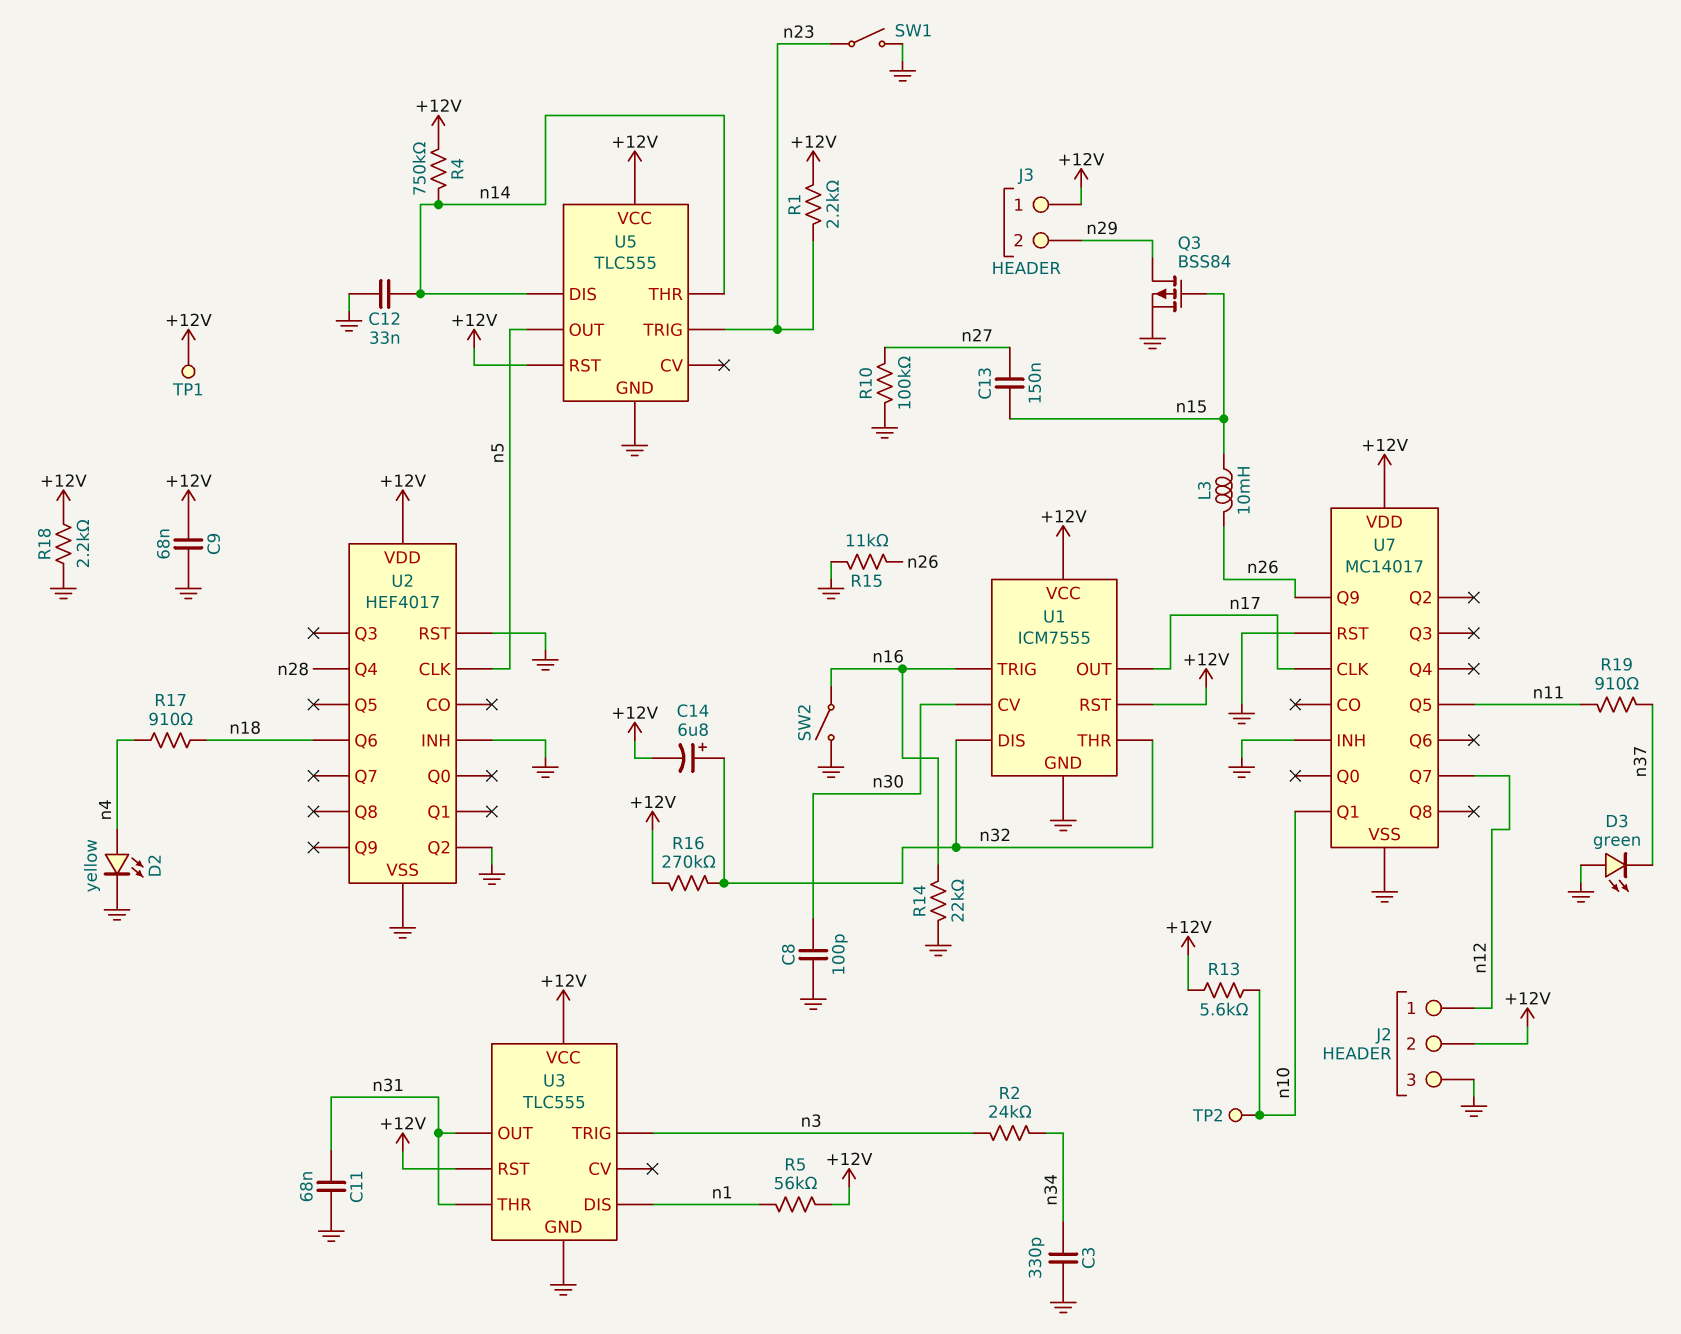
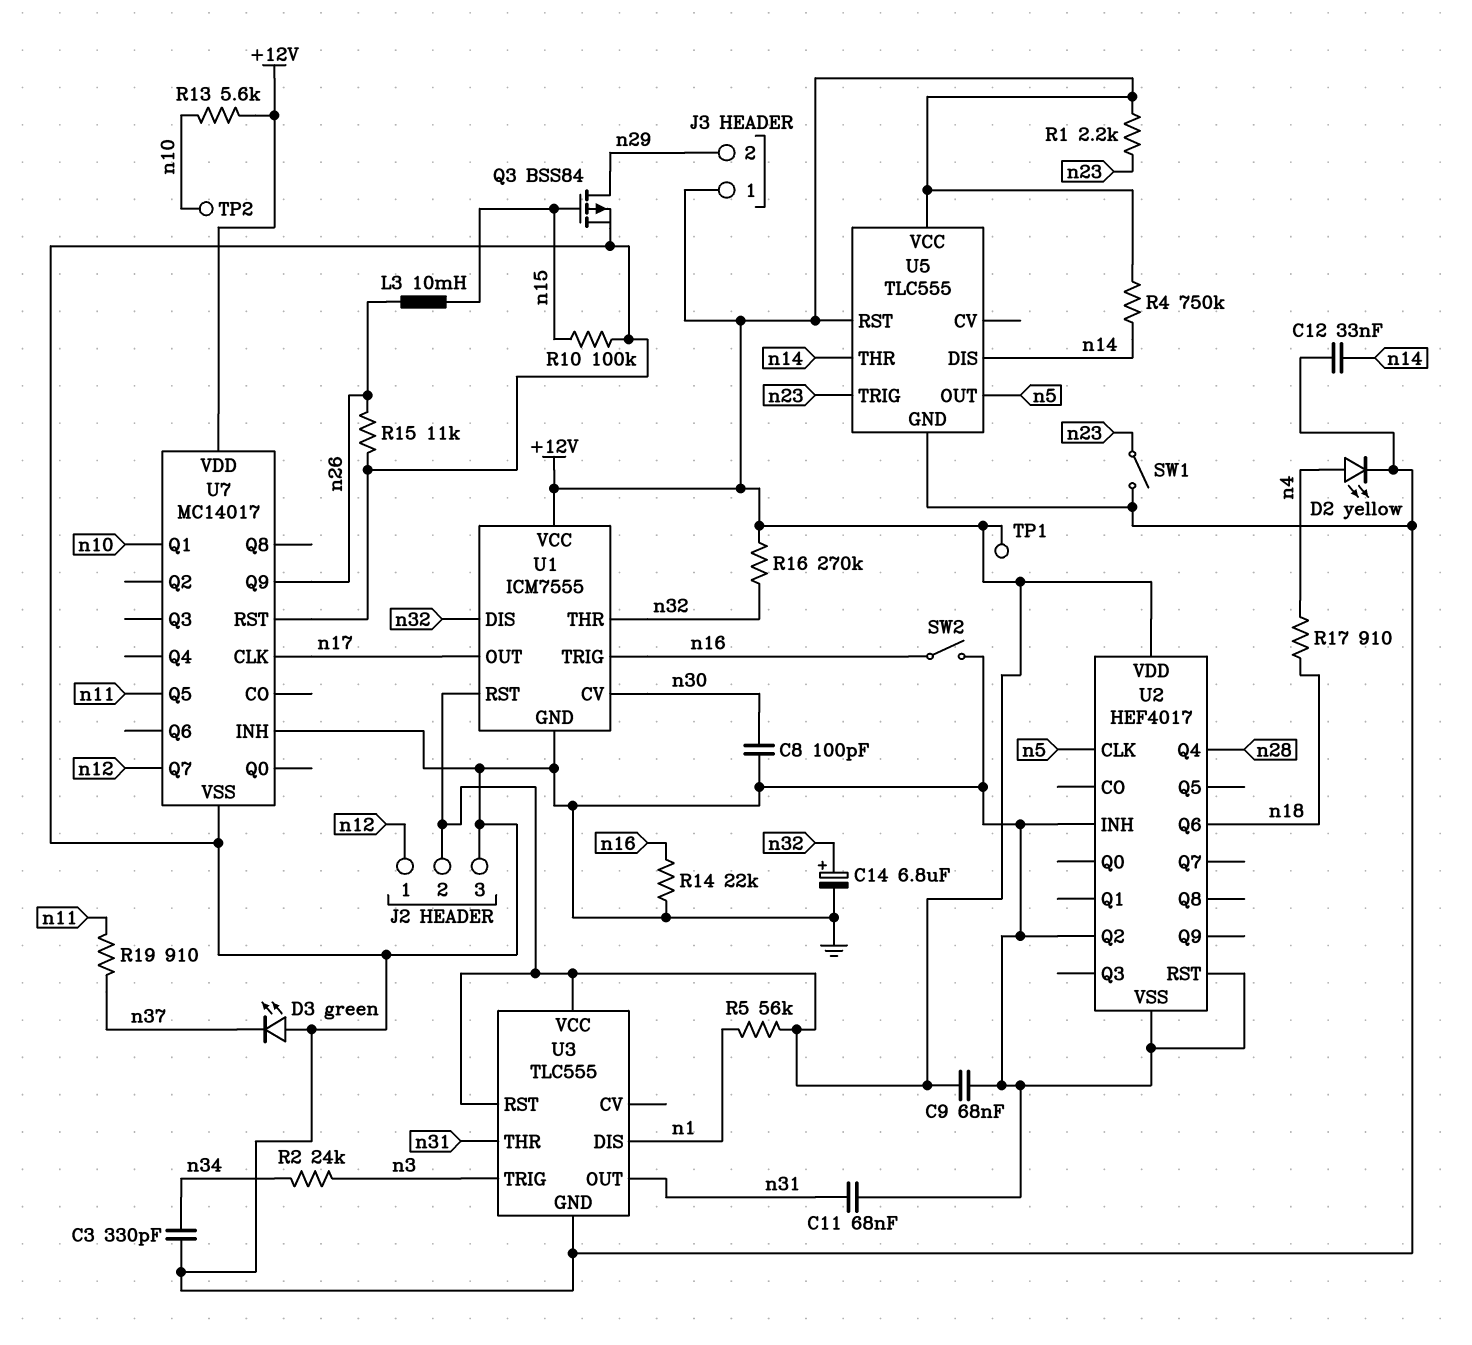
C13: 150nF (n15, n27) -> none
C14: 6.8uF (plus n32, minus +12V) -> 6.8uF (plus n32, minus GND)
R10: 100k (GND, n27) -> 100k (GND, n15)
R18: 2.2k (+12V, GND) -> none

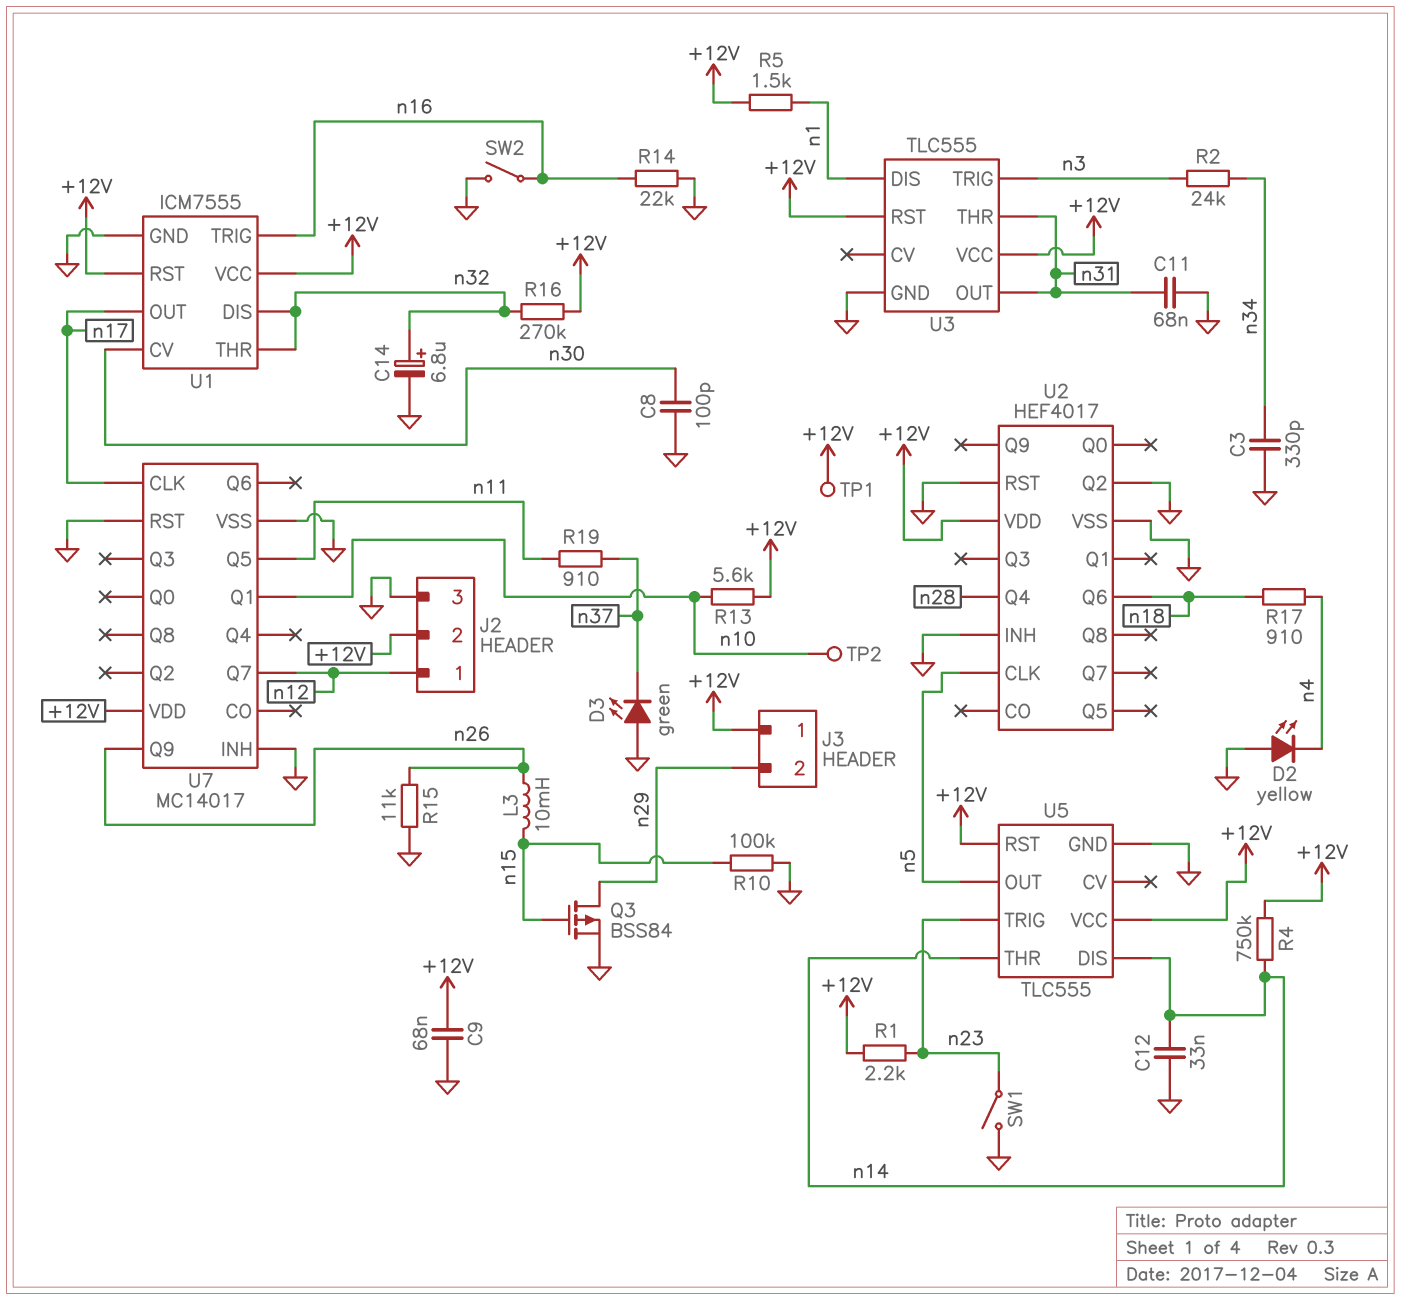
D2: LED yellow (A n4, K GND) -> LED yellow (A GND, K n4)
R5: 56k (+12V, n1) -> 1.5k (+12V, n1)

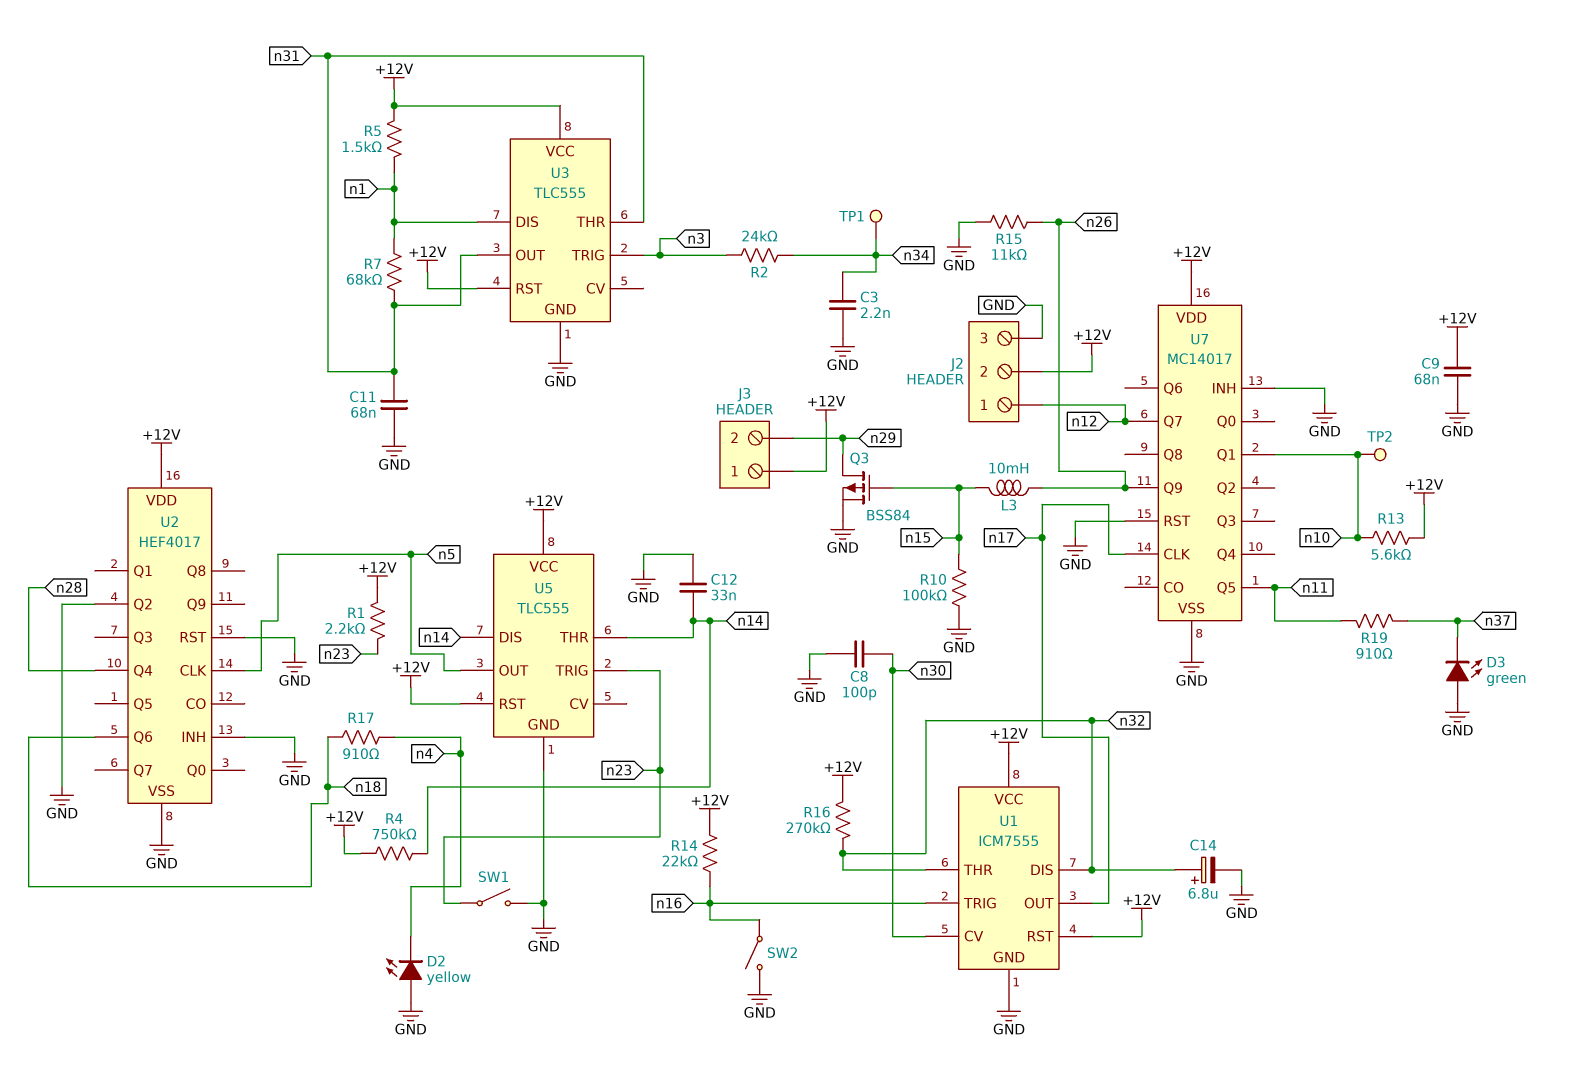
C3: 330pF (GND, n34) -> 2.2nF (GND, n34)
R7: none -> 68k (n1, n31)
R14: 22k (GND, n16) -> 22k (+12V, n16)
TP1: test point (+12V) -> test point (n34)

